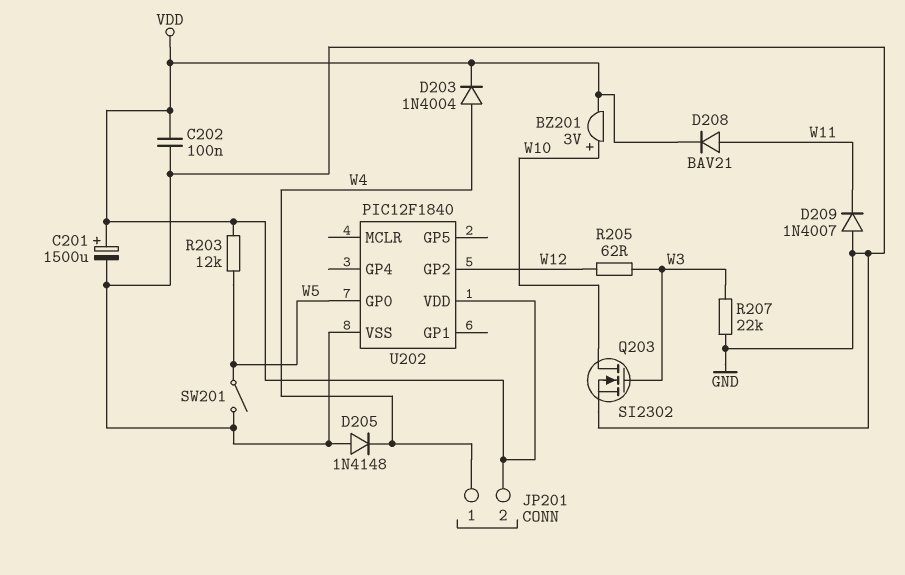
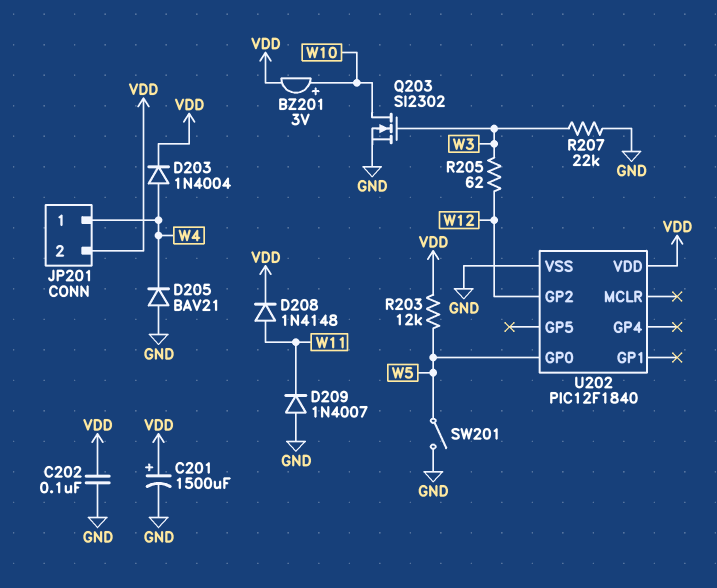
D205: diode 1N4148 (A GND, K W4) -> diode BAV21 (A GND, K W4)
D208: diode BAV21 (A W11, K VDD) -> diode 1N4148 (A W11, K VDD)

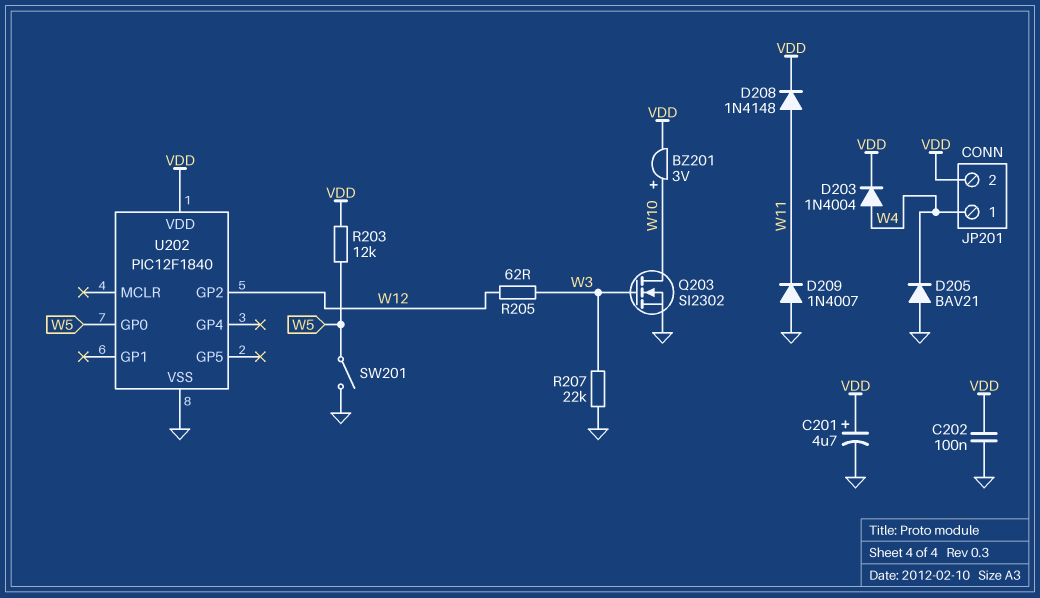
C201: 1500uF (plus VDD, minus GND) -> 4.7uF (plus VDD, minus GND)

